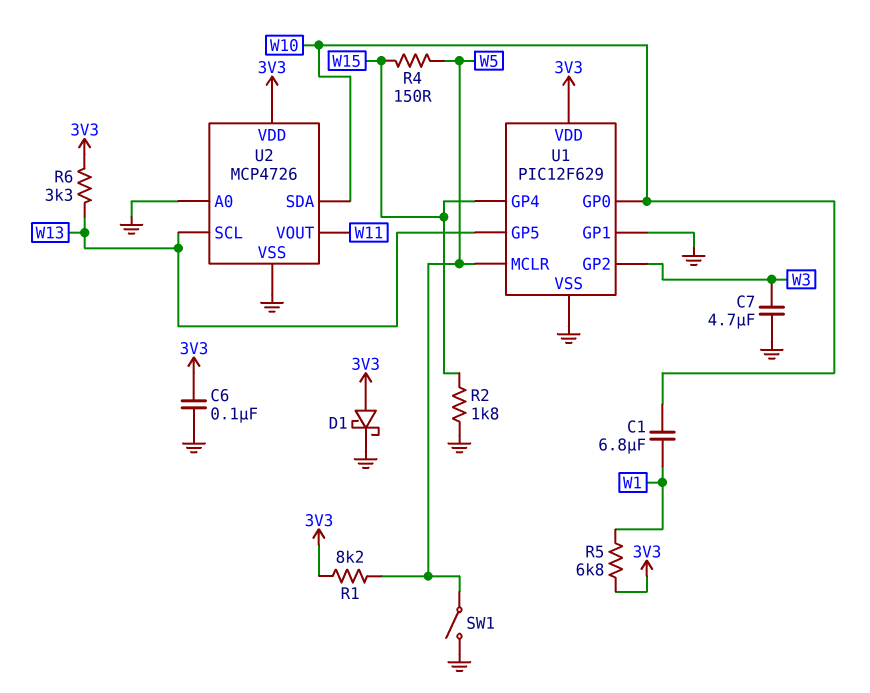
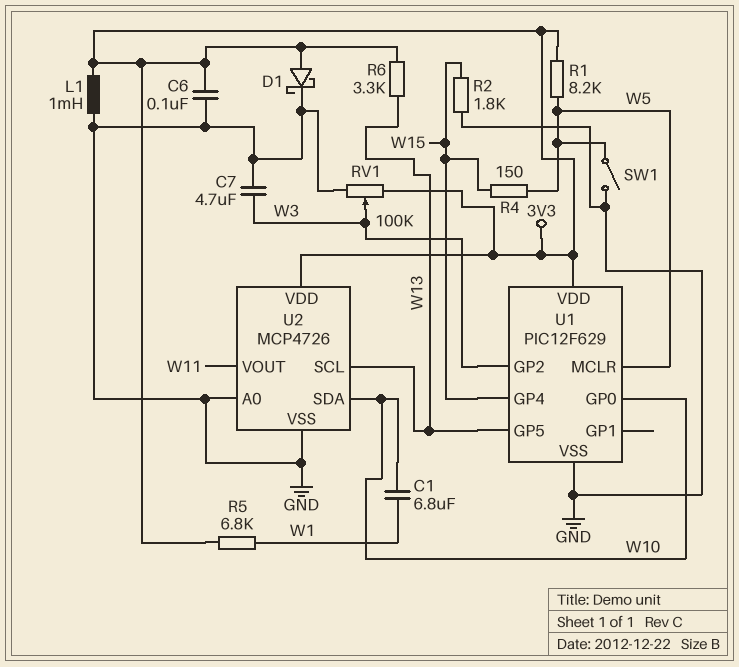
L1: none -> 1mH (3V3, GND)
RV1: none -> 100k (3V3, GND, wiper W3)
U1 pin GP1: GND -> none

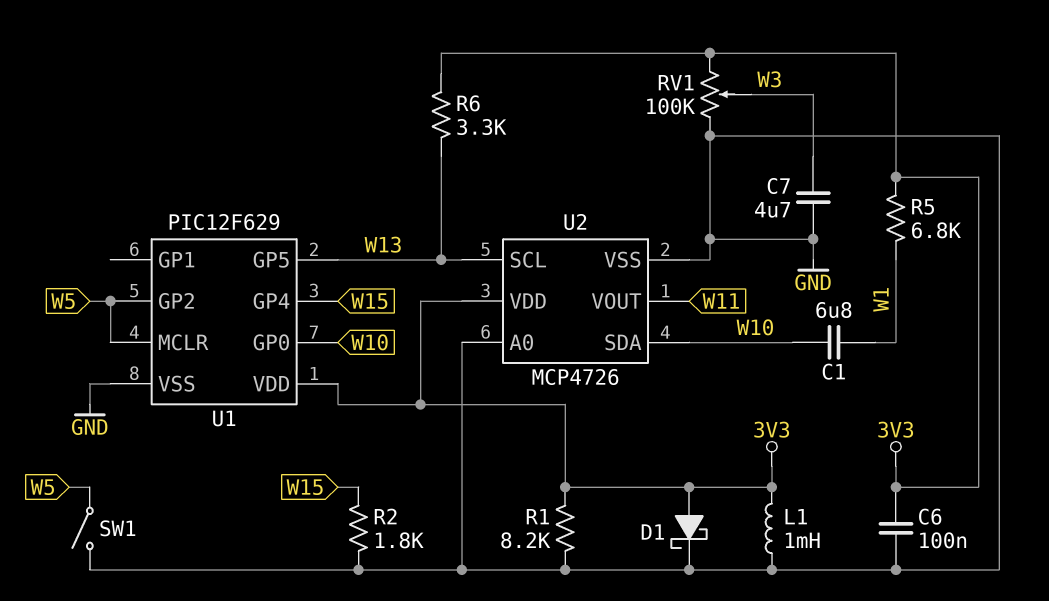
R1: 8.2k (3V3, W5) -> 8.2k (3V3, GND)
R4: 150 (W5, W15) -> none
U1 pin GP2: W3 -> W5

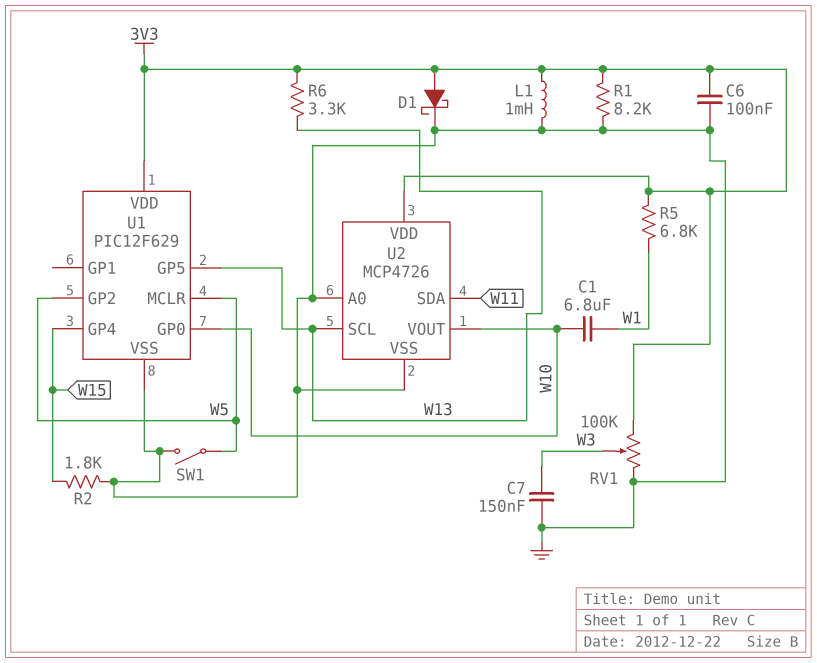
C7: 4.7uF (GND, W3) -> 150nF (GND, W3)
U2 pin SDA: W10 -> W11
U2 pin VOUT: W11 -> W10

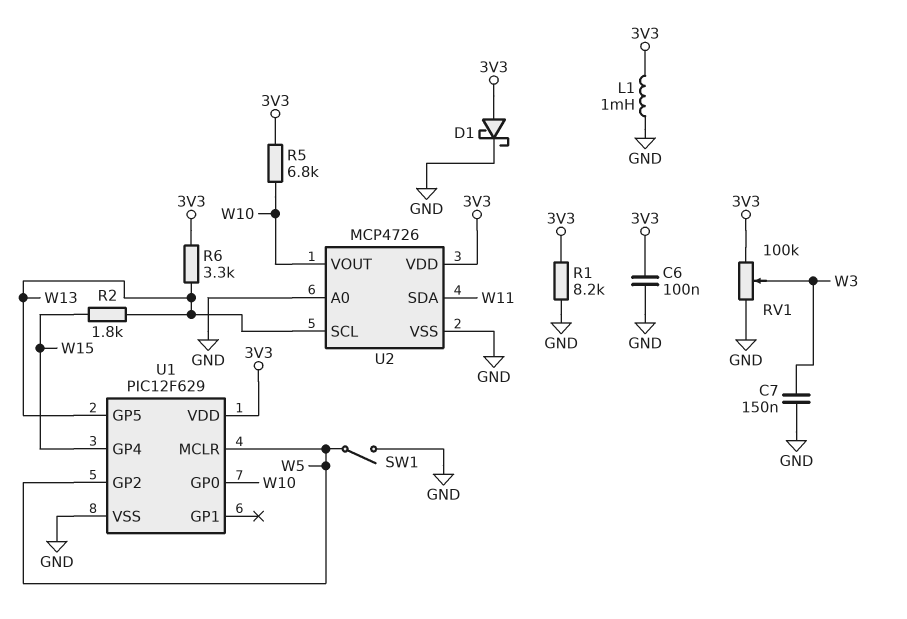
C1: 6.8uF (W1, W10) -> none
R2: 1.8k (GND, W15) -> 1.8k (W13, W15)
R5: 6.8k (3V3, W1) -> 6.8k (3V3, W10)

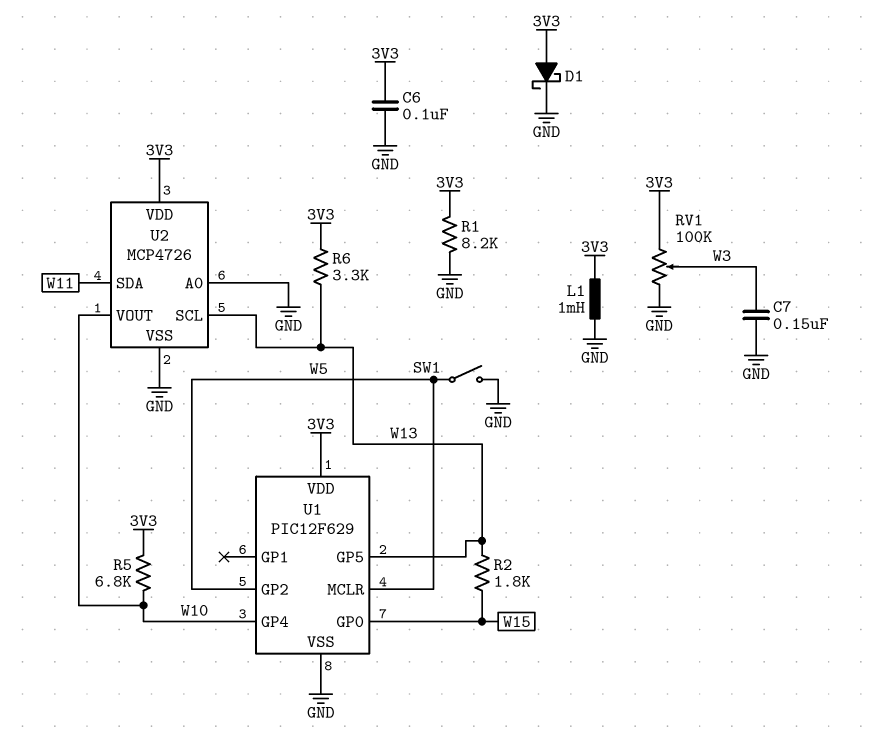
U1 pin GP0: W10 -> W15
U1 pin GP4: W15 -> W10

